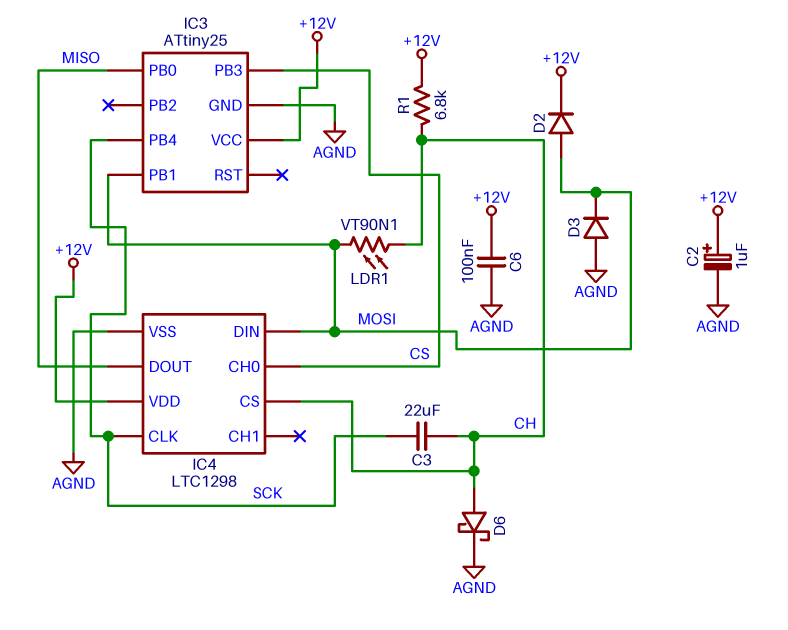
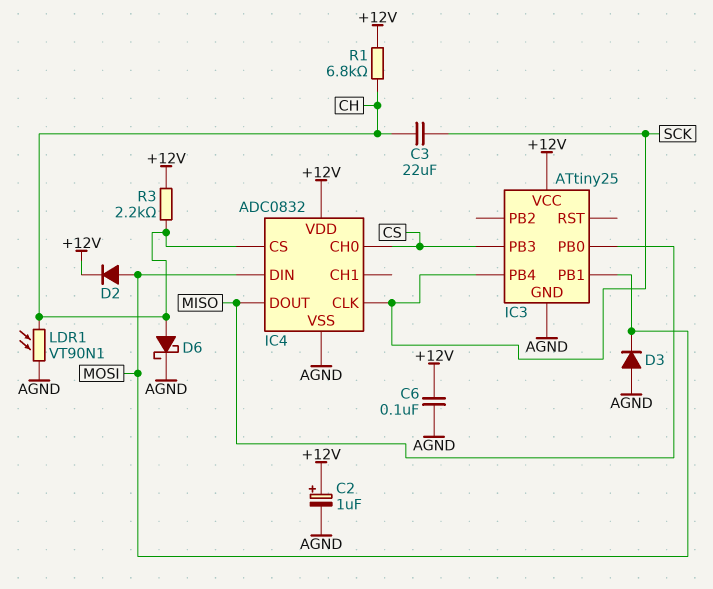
IC4: LTC1298 -> ADC0832
LDR1: VT90N1 (CH, MOSI) -> VT90N1 (AGND, CH)
R3: none -> 2.2k (+12V, CH)

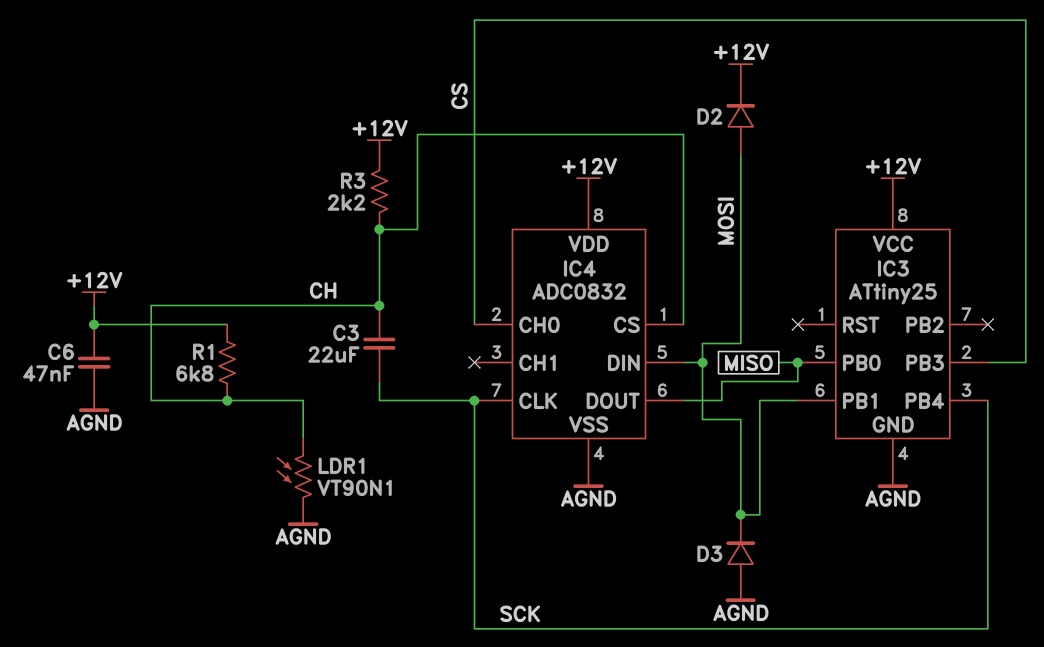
C2: 1uF (plus +12V, minus AGND) -> none
C6: 100nF (+12V, AGND) -> 47nF (+12V, AGND)
D6: schottky (A CH, K AGND) -> none

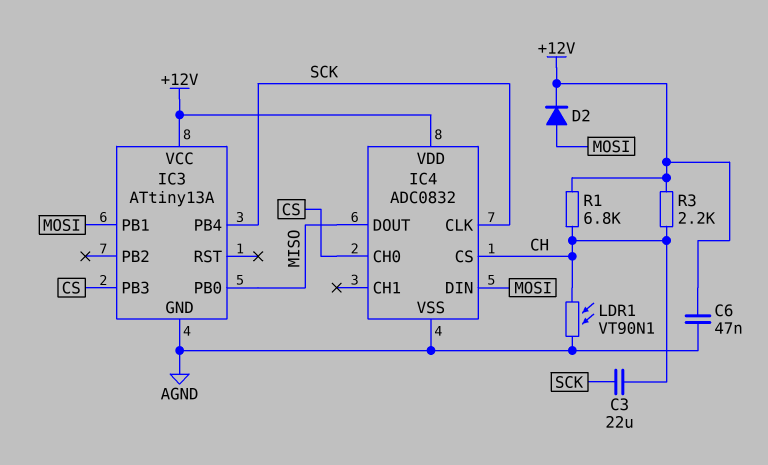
D3: diode (A AGND, K MOSI) -> none
IC3: ATtiny25 -> ATtiny13A

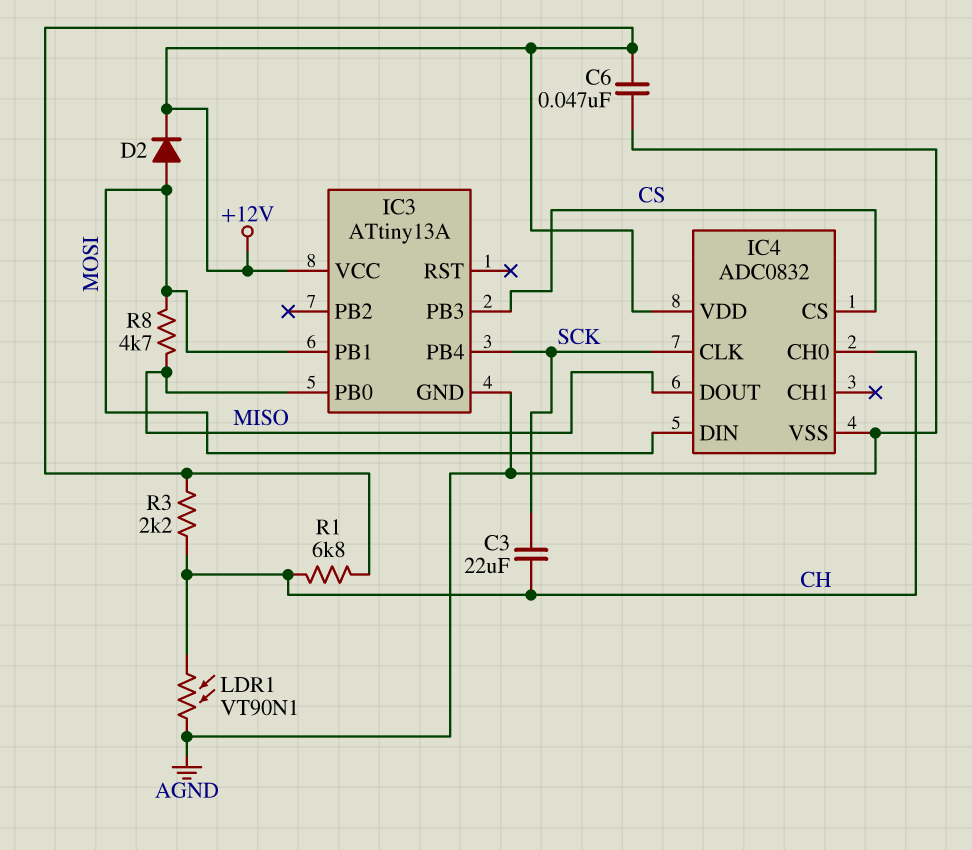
IC4 pin CH0: CS -> CH
IC4 pin CS: CH -> CS
R8: none -> 4.7k (MISO, MOSI)

